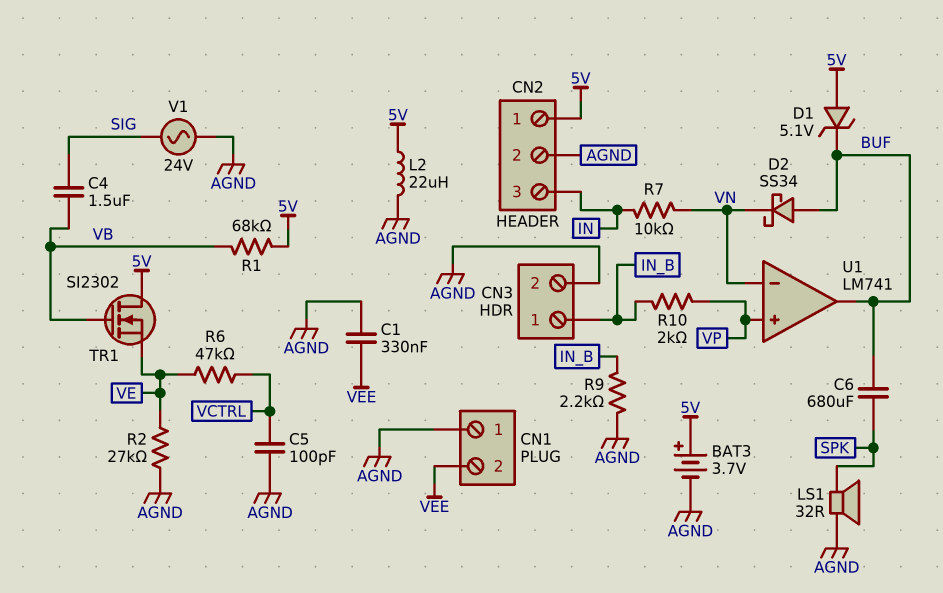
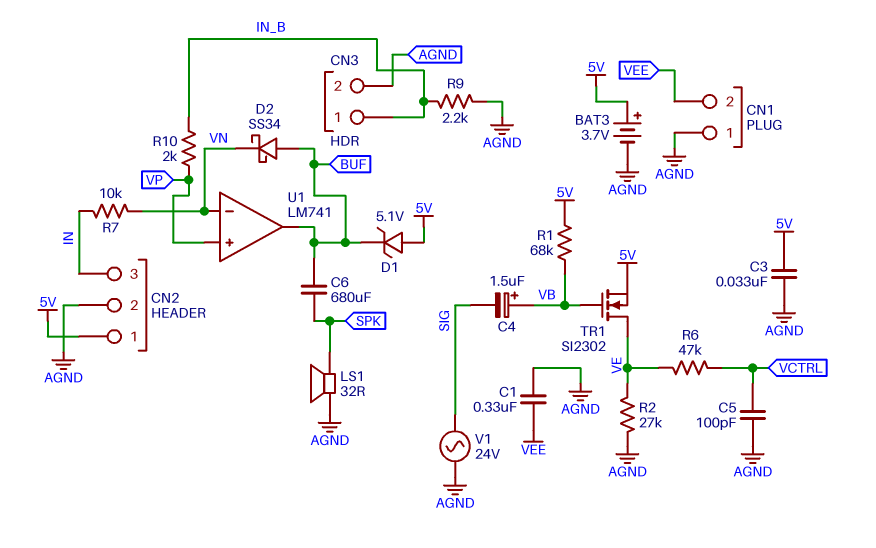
C3: none -> 33nF (5V, AGND)
C4: 1.5uF (SIG, VB) -> 1.5uF (plus VB, minus SIG)
L2: 22uH (5V, AGND) -> none
TR1: NMOS SI2302 (G VB, D 5V, S VE) -> NMOS SI2302 (G VB, D VE, S 5V)

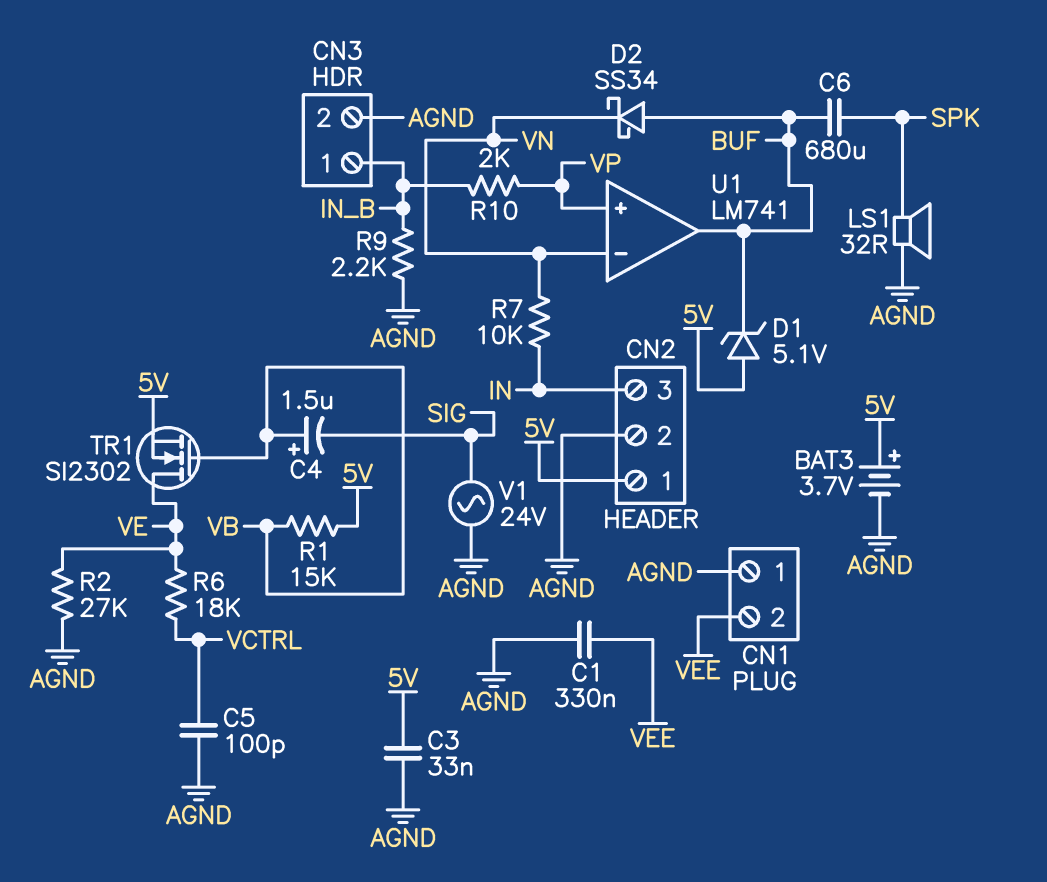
R1: 68k (5V, VB) -> 15k (5V, VB)
R6: 47k (VCTRL, VE) -> 18k (VCTRL, VE)

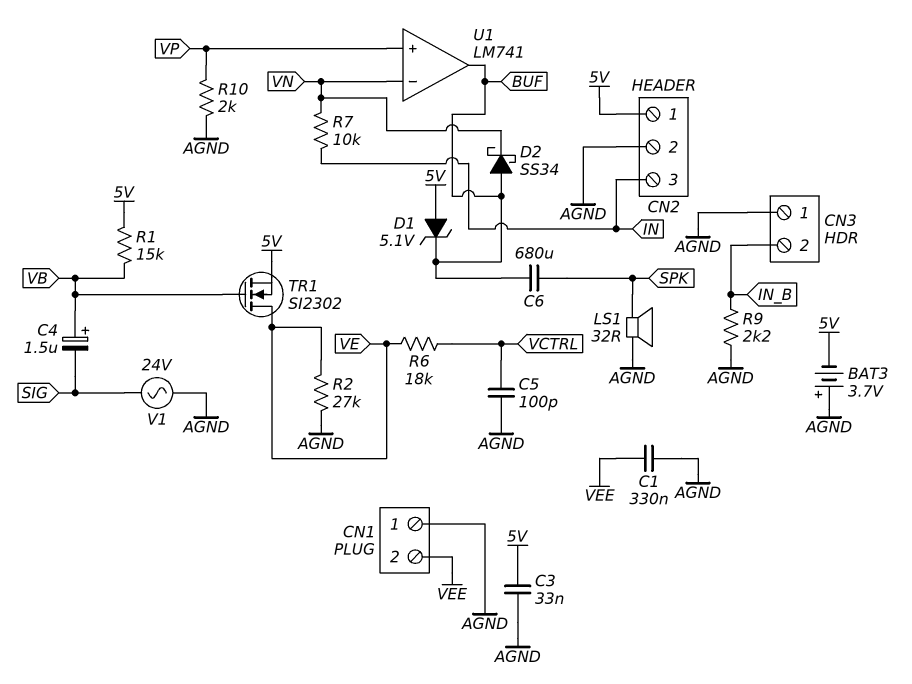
BAT3: 3.7V (plus 5V, minus AGND) -> 3.7V (plus AGND, minus 5V)
CN3 pin 1: IN_B -> AGND
CN3 pin 2: AGND -> IN_B
R10: 2k (IN_B, VP) -> 2k (AGND, VP)

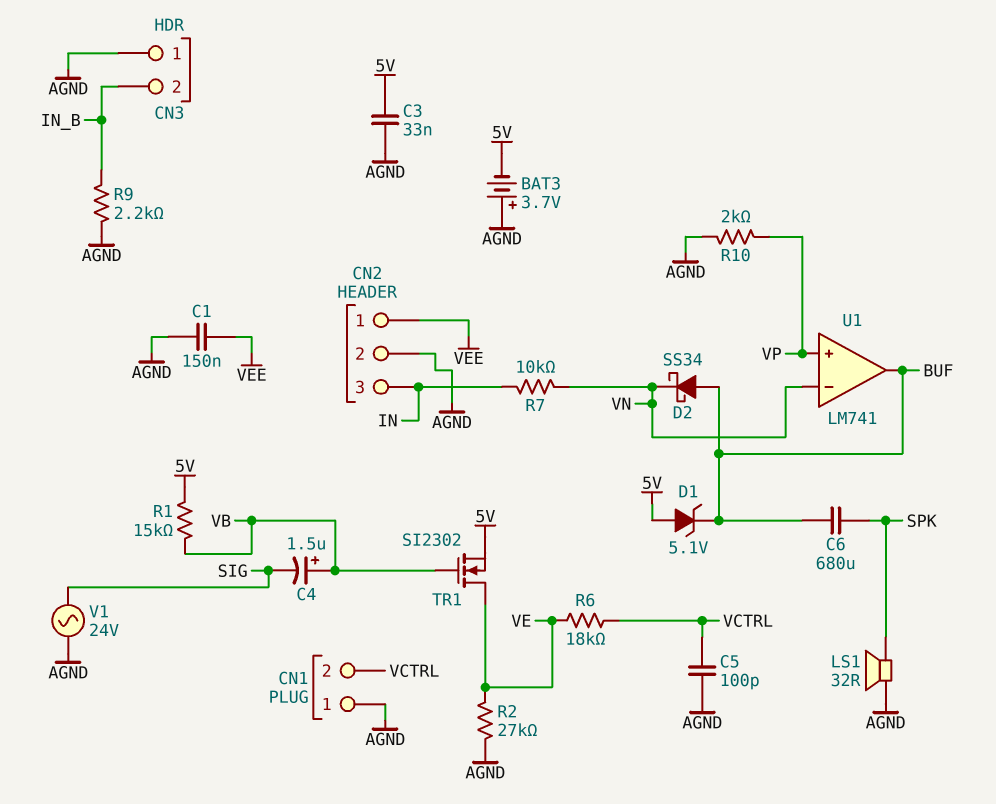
C1: 330nF (AGND, VEE) -> 150nF (AGND, VEE)
CN1 pin 2: VEE -> VCTRL
CN2 pin 1: 5V -> VEE

